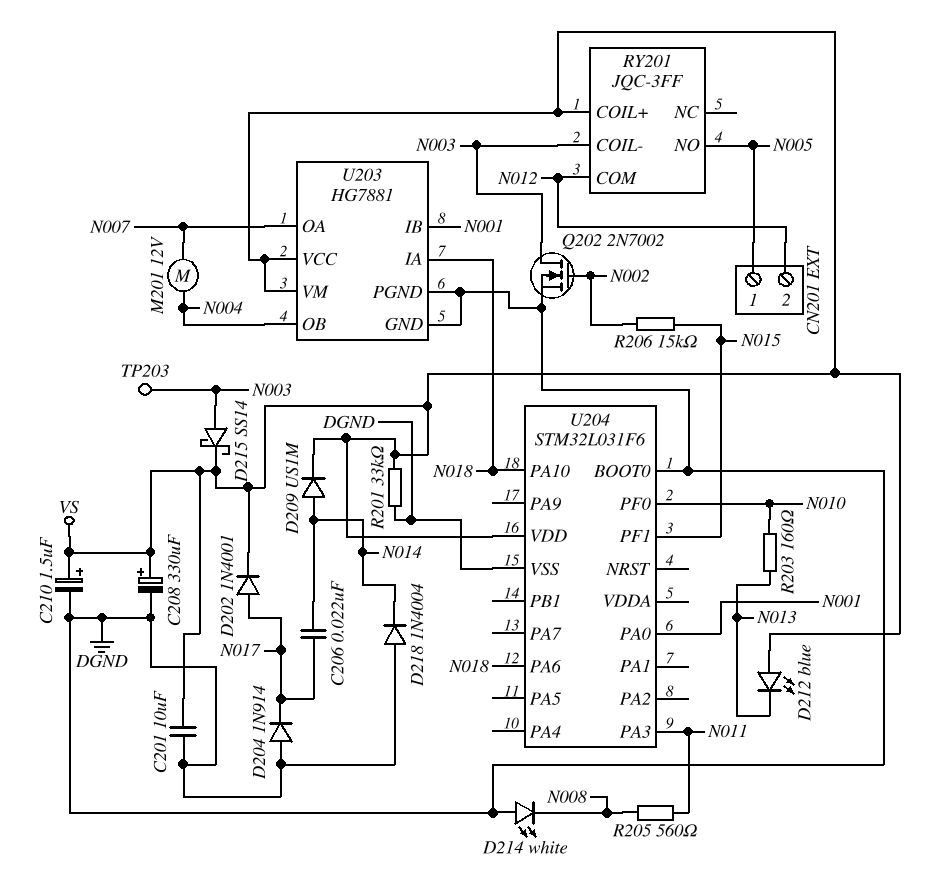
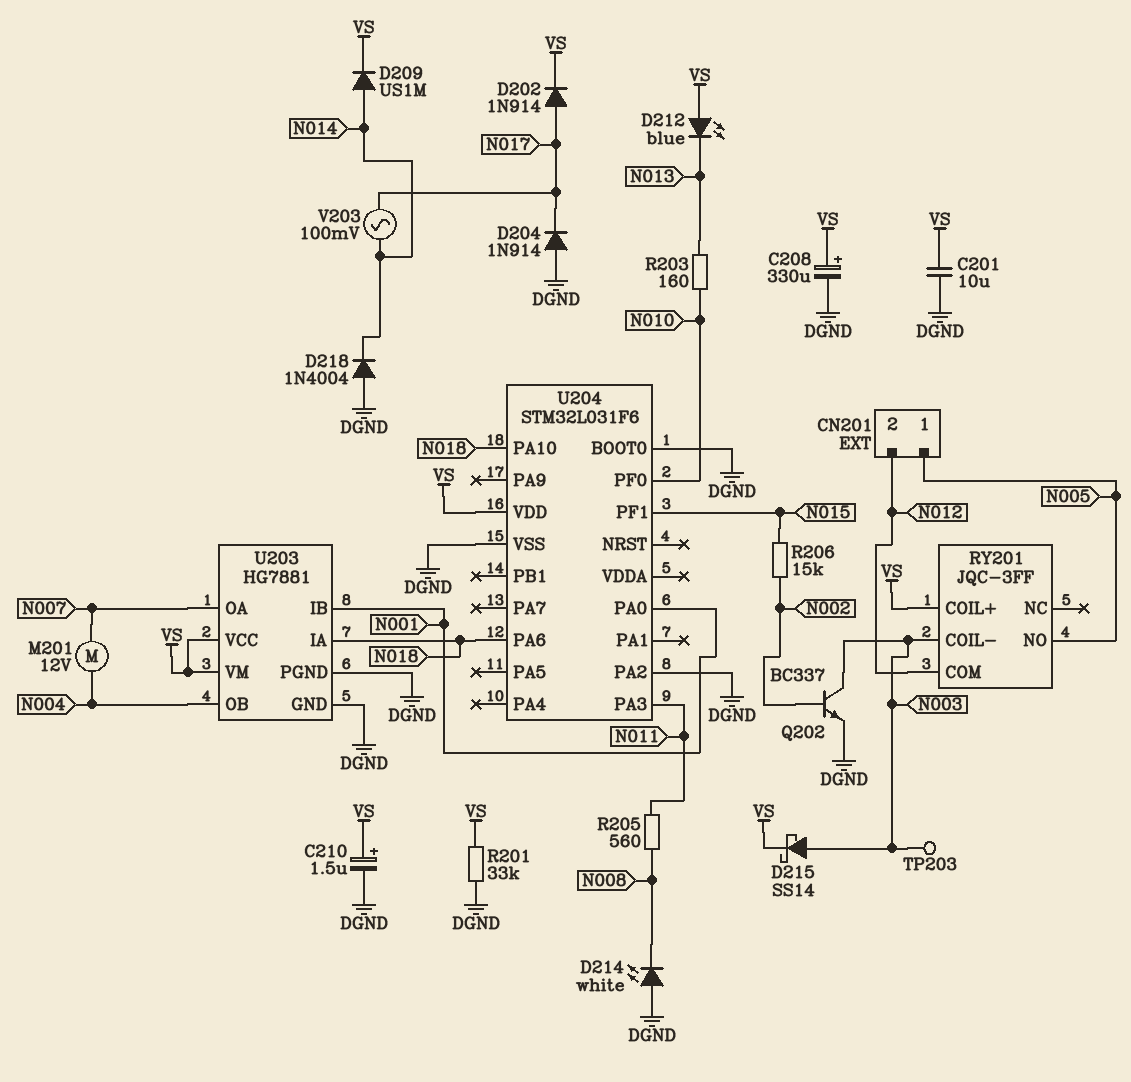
C206: 22nF (N014, N017) -> none
D202: diode 1N4001 (A N017, K VS) -> diode 1N914 (A N017, K VS)
Q202: NMOS 2N7002 (G N002, D N003, S DGND) -> NPN BC337 (B N002, C N003, E DGND)
U204 pin PA2: none -> DGND
V203: none -> AC 100mV (N014, N017)

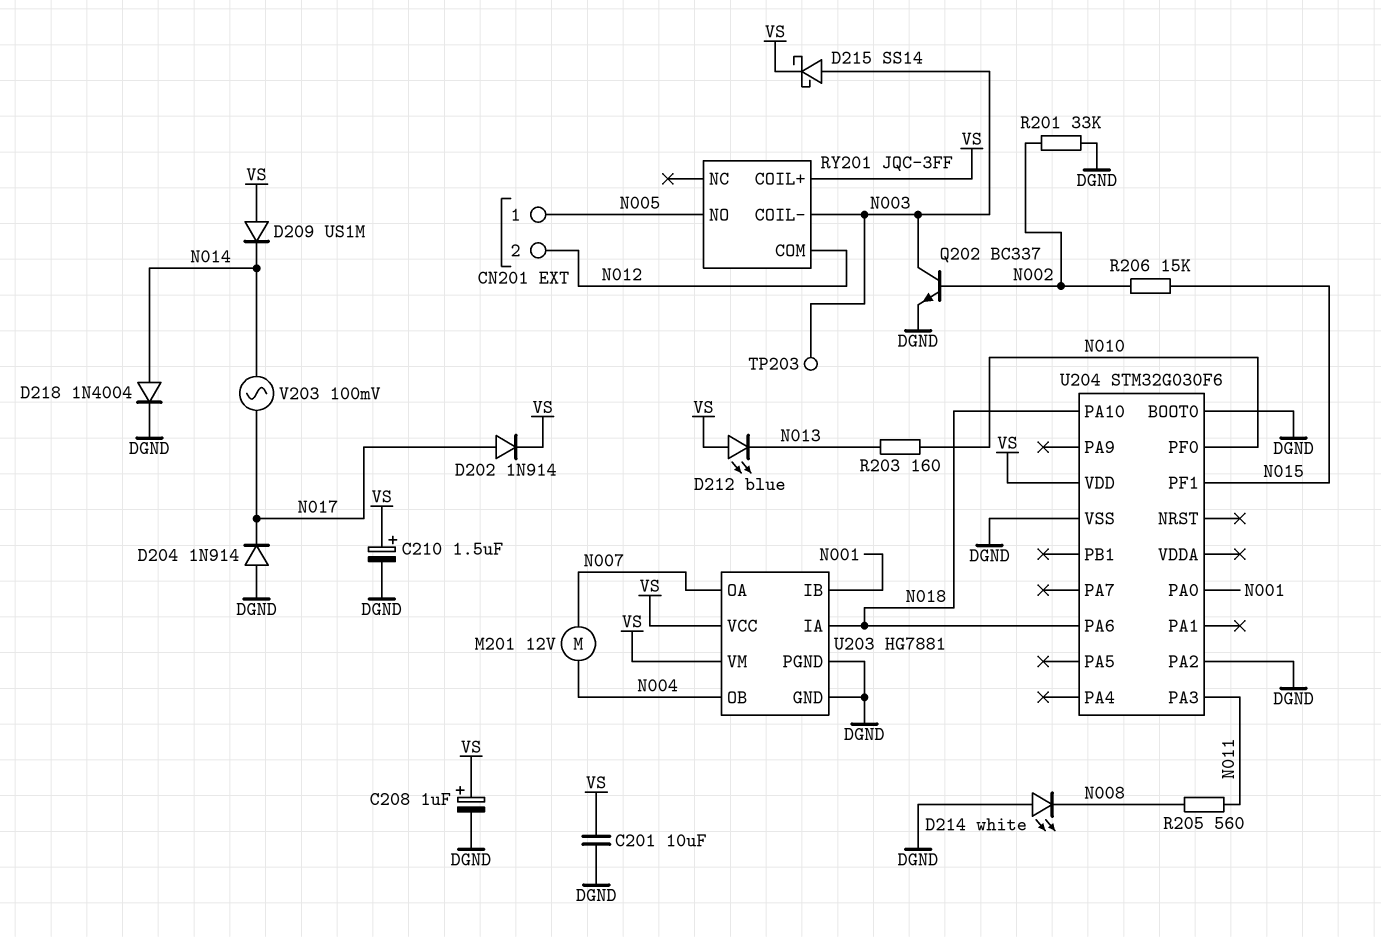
C208: 330uF (plus VS, minus DGND) -> 1uF (plus VS, minus DGND)
D209: diode US1M (A N014, K VS) -> diode US1M (A VS, K N014)
D218: diode 1N4004 (A DGND, K N014) -> diode 1N4004 (A N014, K DGND)
R201: 33k (DGND, VS) -> 33k (DGND, N002)
U204: STM32L031F6 -> STM32G030F6

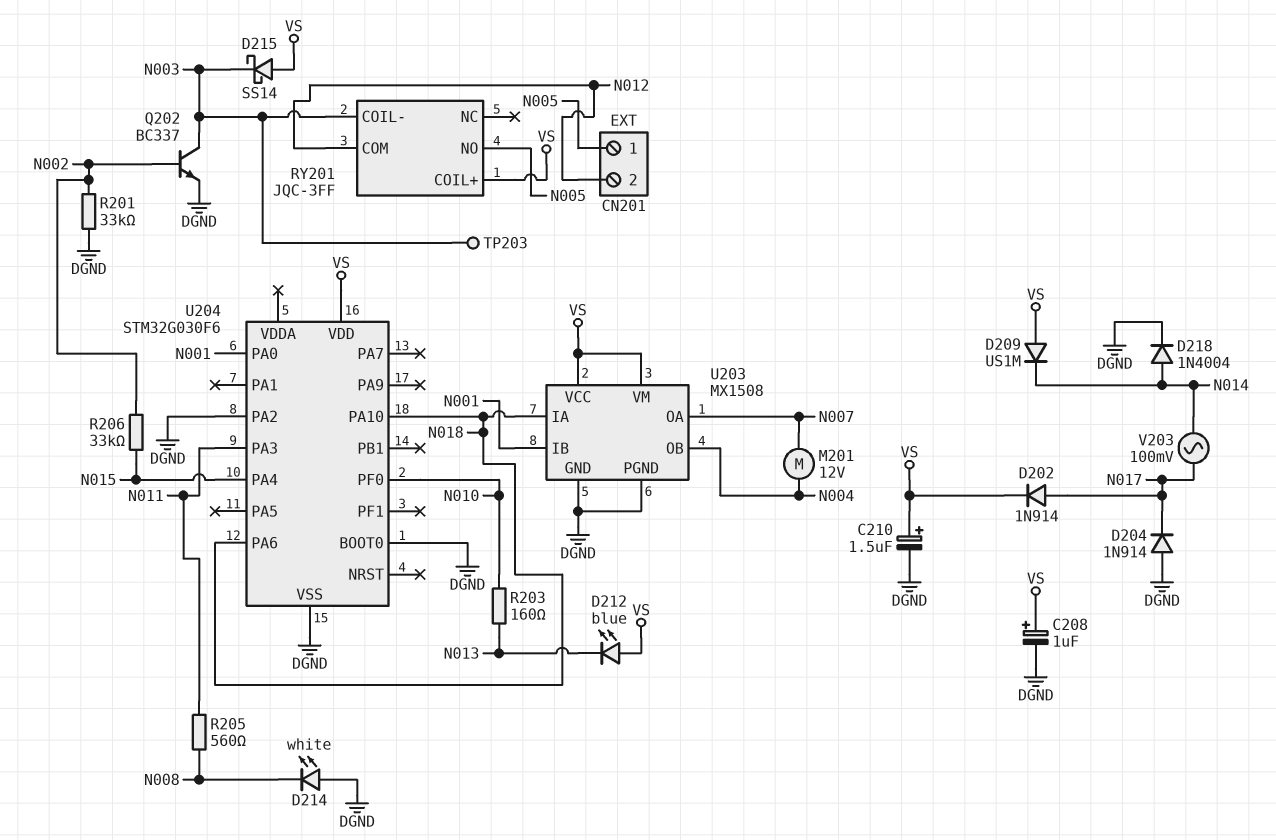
C201: 10uF (DGND, VS) -> none
D215: schottky SS14 (A N003, K VS) -> schottky SS14 (A VS, K N003)
R206: 15k (N002, N015) -> 33k (N002, N015)
U203: HG7881 -> MX1508
U204 pin PA4: none -> N015
U204 pin PF1: N015 -> none

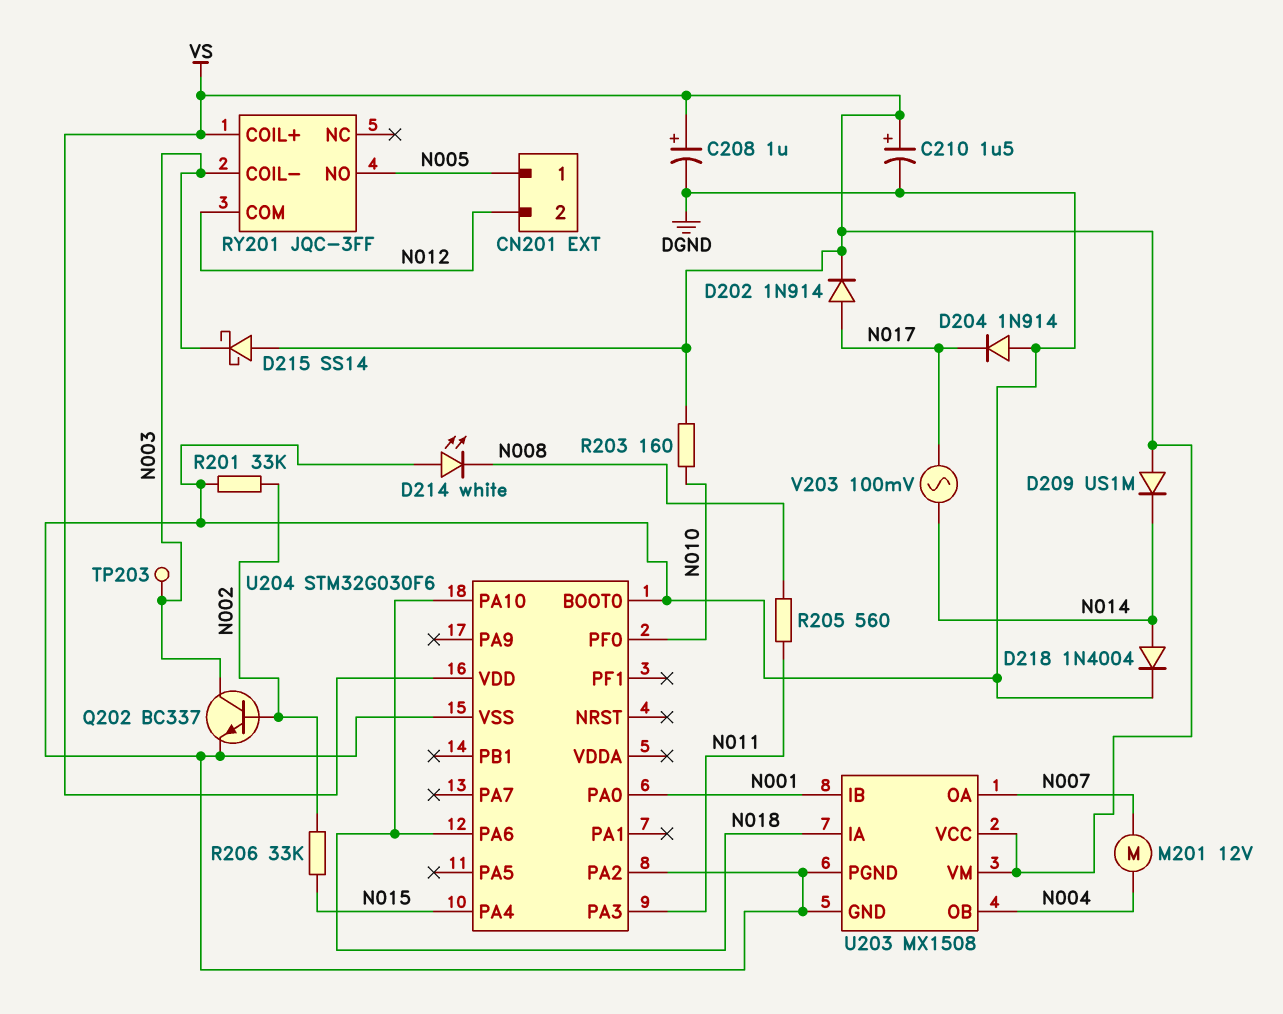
D212: LED blue (A VS, K N013) -> none
R203: 160 (N010, N013) -> 160 (N010, VS)

